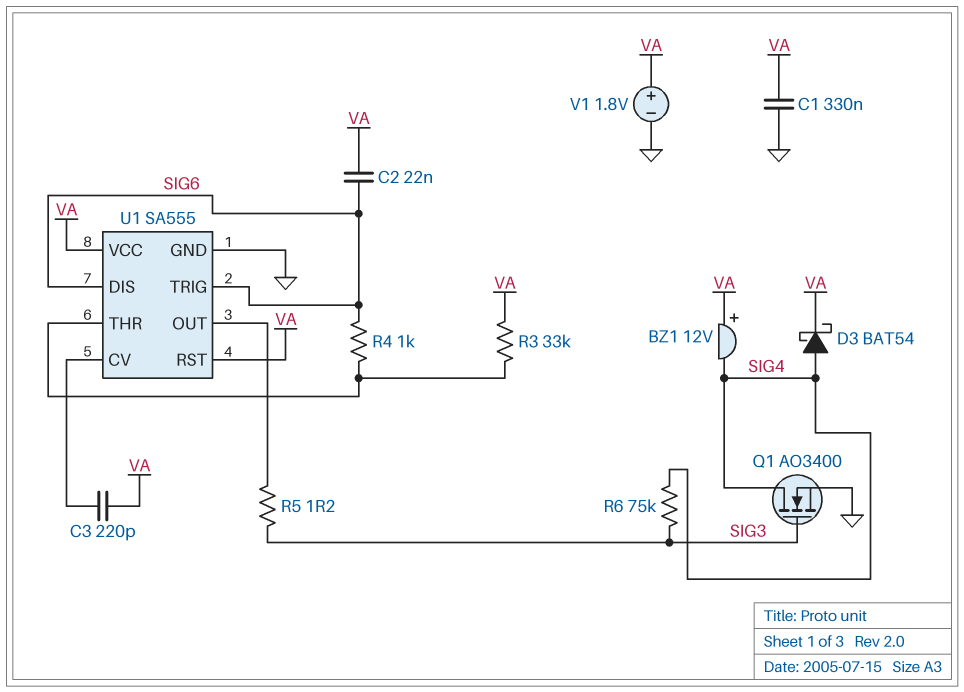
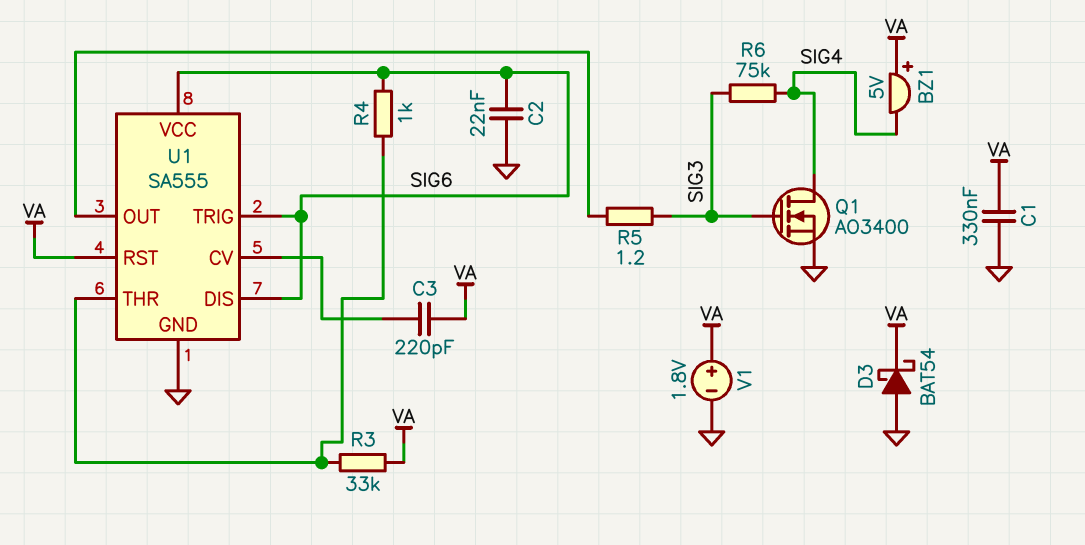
BZ1: buzzer 12V (plus VA, minus SIG4) -> buzzer 5V (plus VA, minus SIG4)
C2: 22nF (SIG6, VA) -> 22nF (GND, SIG6)
D3: schottky BAT54 (A SIG4, K VA) -> schottky BAT54 (A GND, K VA)
U1 pin VCC: VA -> SIG6

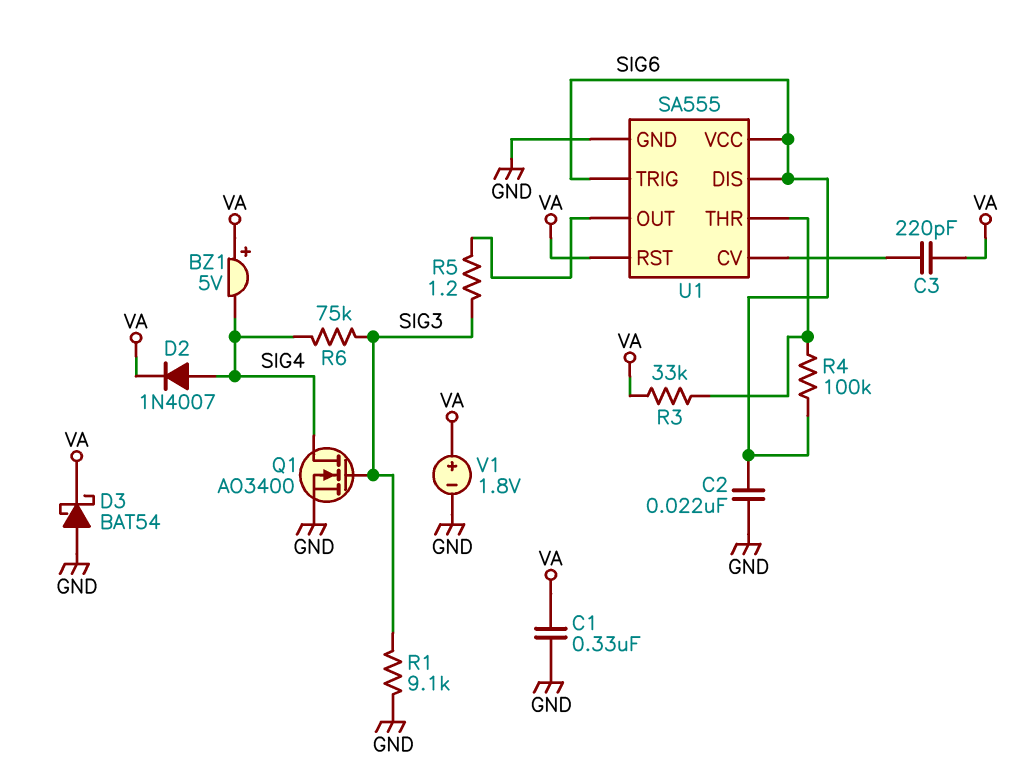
D2: none -> diode 1N4007 (A SIG4, K VA)
R1: none -> 9.1k (GND, SIG3)
R4: 1k (SIG6, U1/THR) -> 100k (SIG6, U1/THR)

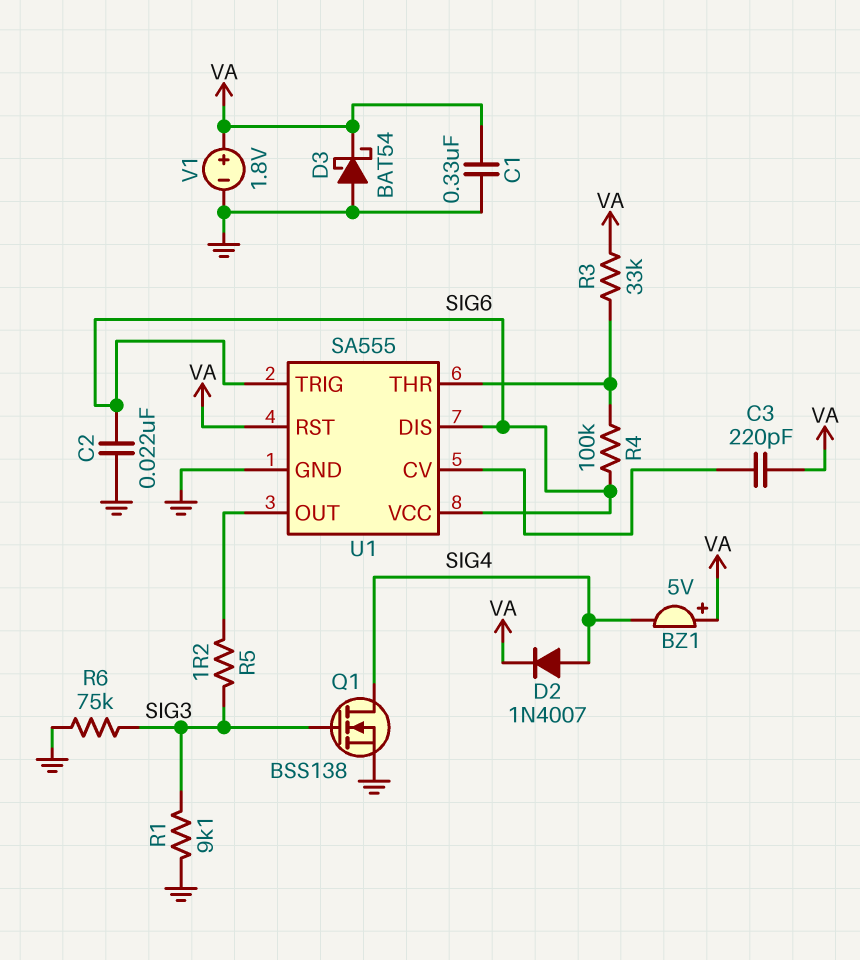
Q1: NMOS AO3400 (G SIG3, D SIG4, S GND) -> NMOS BSS138 (G SIG3, D SIG4, S GND)
R6: 75k (SIG3, SIG4) -> 75k (GND, SIG3)

